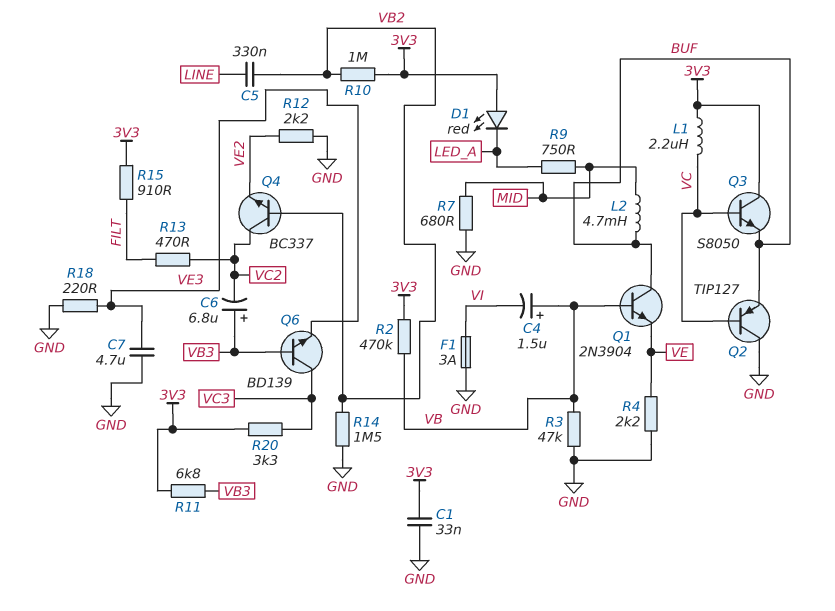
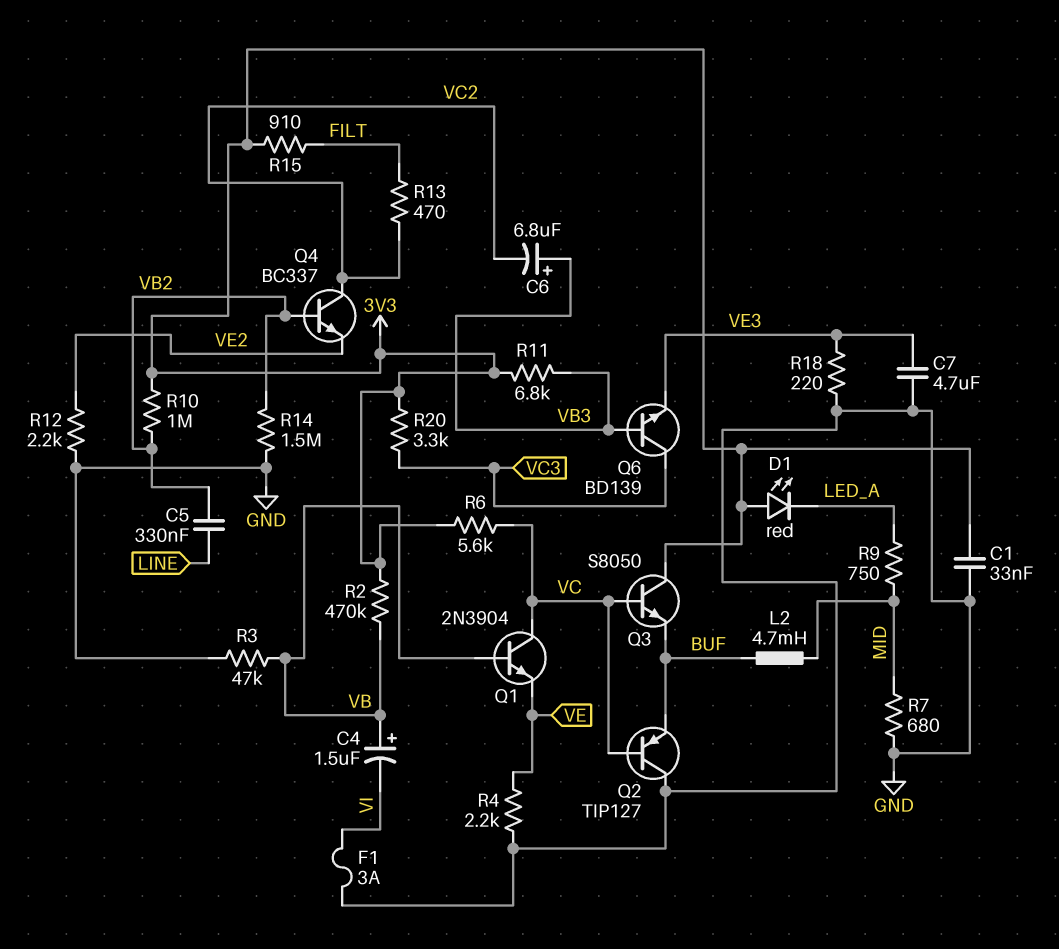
L1: 2.2uH (3V3, VC) -> none
Q1: NPN 2N3904 (B VB, C BUF, E VE) -> NPN 2N3904 (B VB, C VC, E VE)
R6: none -> 5.6k (3V3, VC)

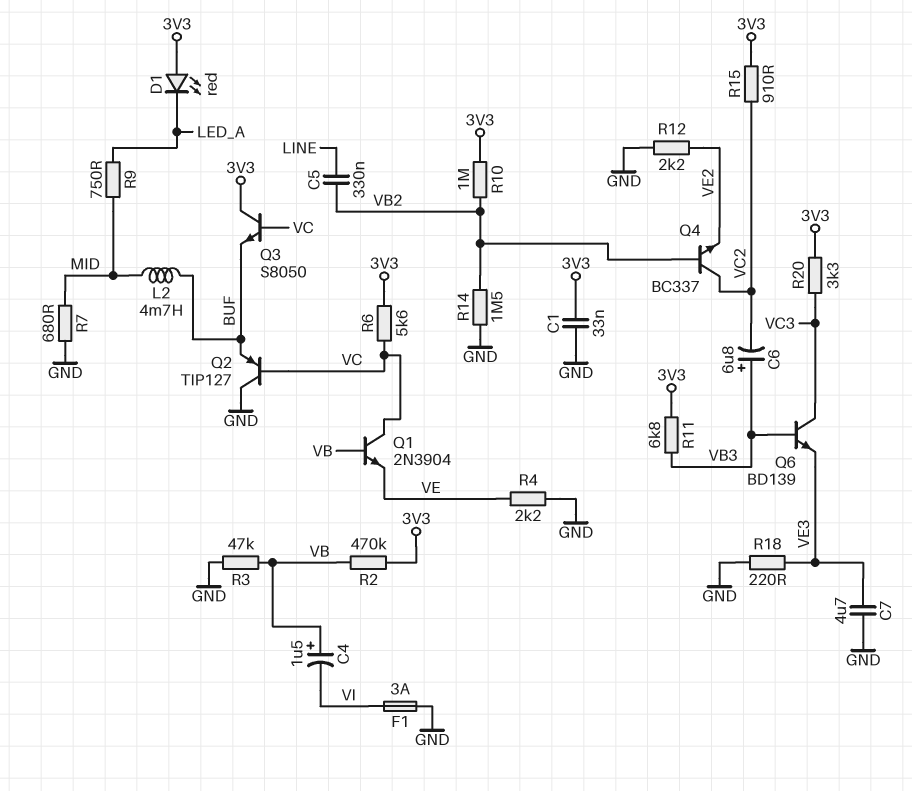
R13: 470 (FILT, VC2) -> none
R15: 910 (3V3, FILT) -> 910 (3V3, VC2)

